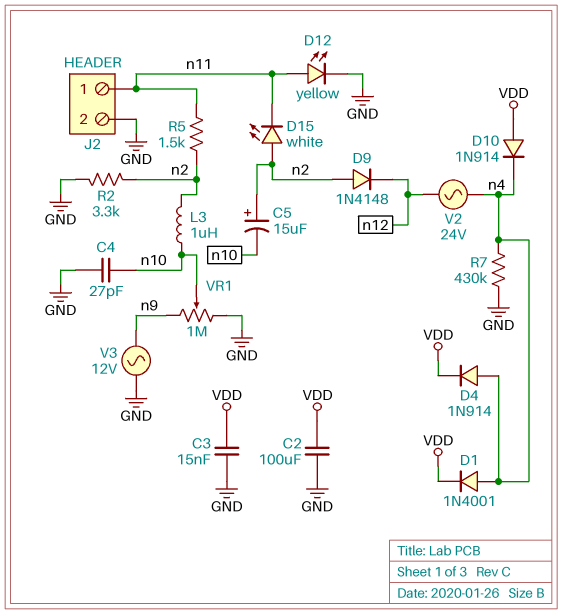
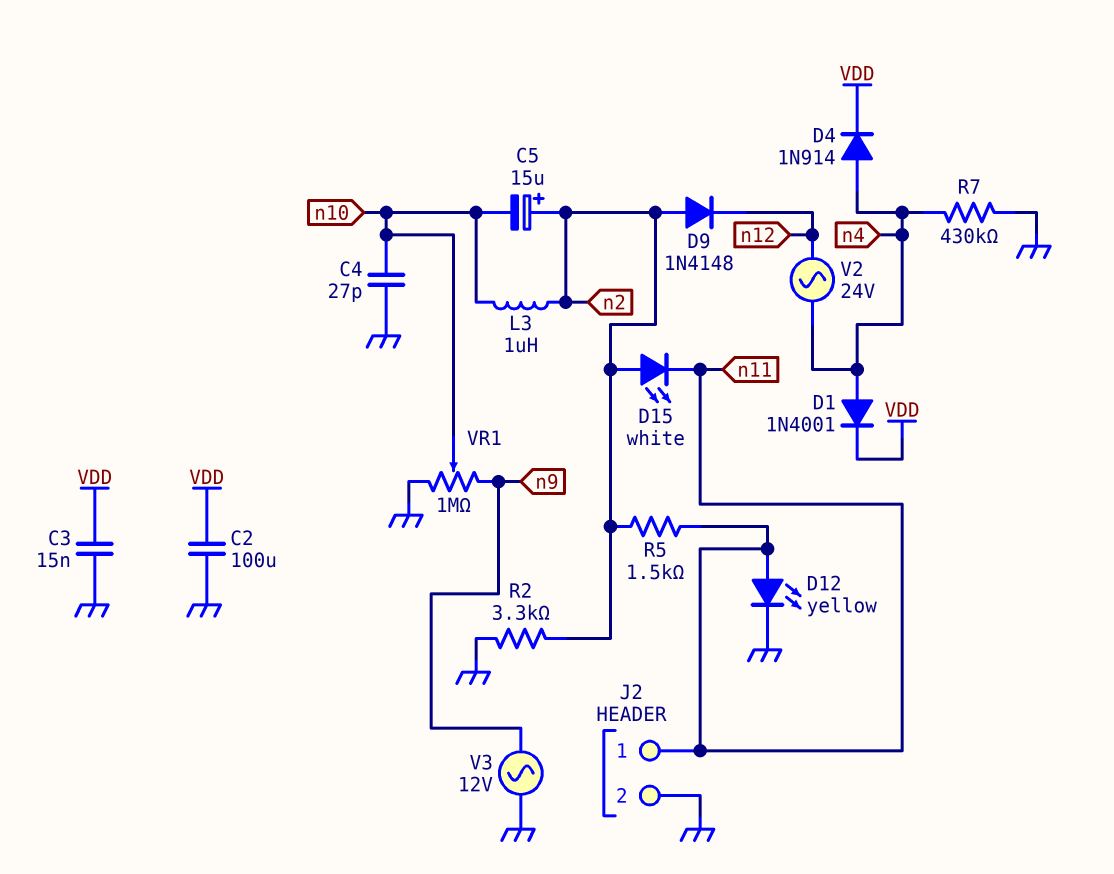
D10: diode 1N914 (A VDD, K n4) -> none

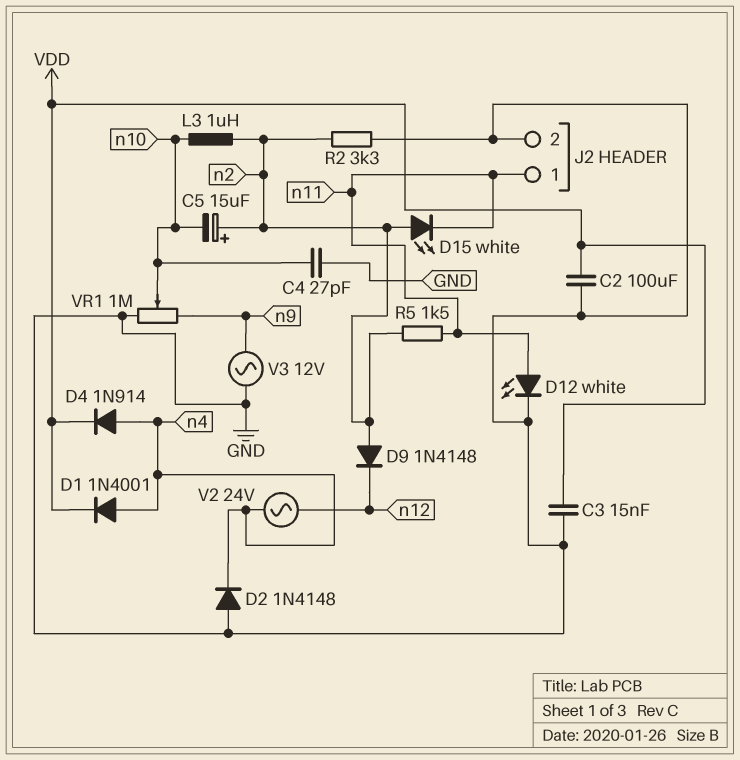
D2: none -> diode 1N4148 (A GND, K n4)
D12: LED yellow (A n11, K GND) -> LED white (A n11, K GND)
R7: 430k (GND, n4) -> none

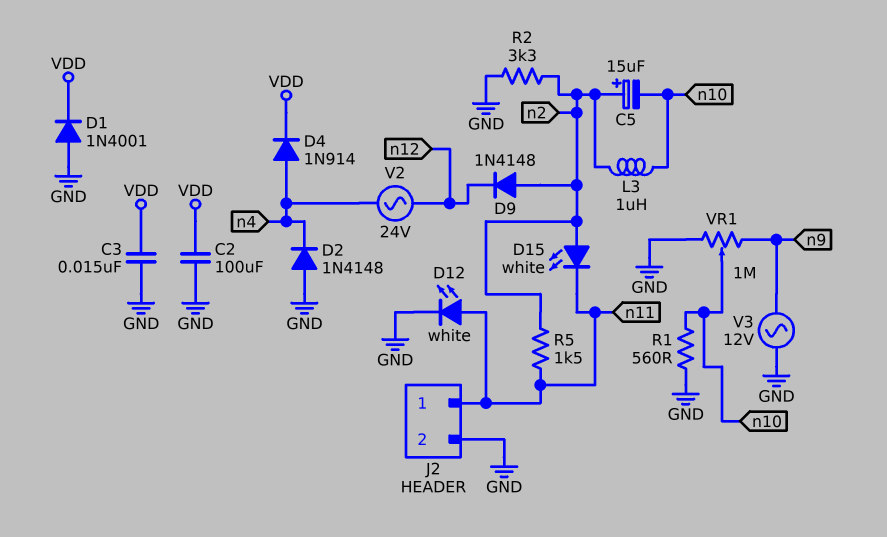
C4: 27pF (GND, n10) -> none
D1: diode 1N4001 (A n4, K VDD) -> diode 1N4001 (A GND, K VDD)
R1: none -> 560 (GND, n10)

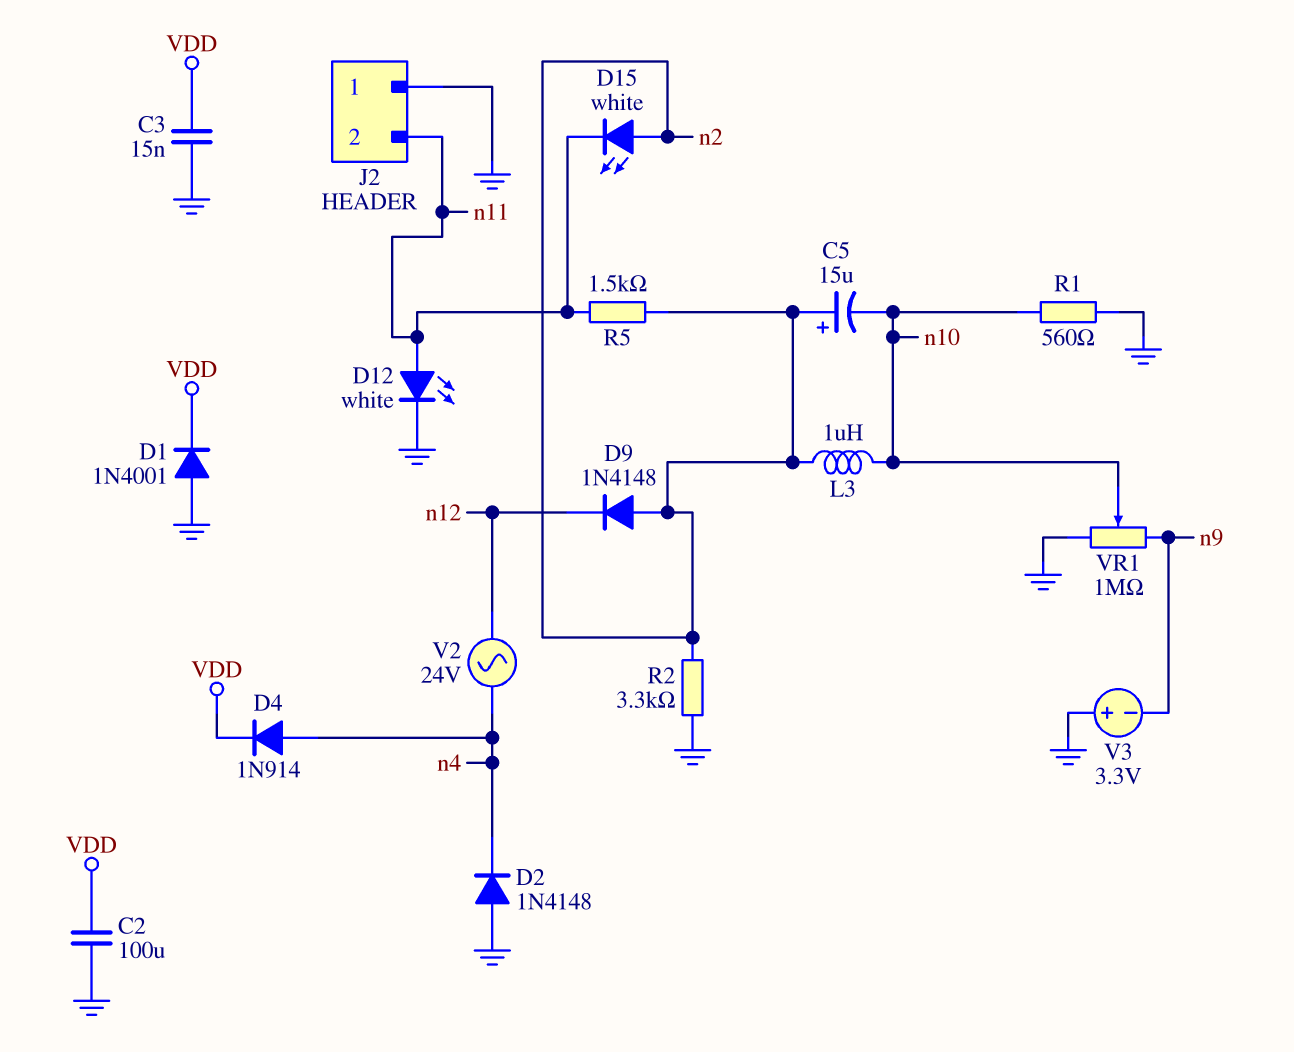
J2 pin 1: n11 -> GND
J2 pin 2: GND -> n11
V3: AC 12V (GND, n9) -> 3.3V (plus GND, minus n9)

